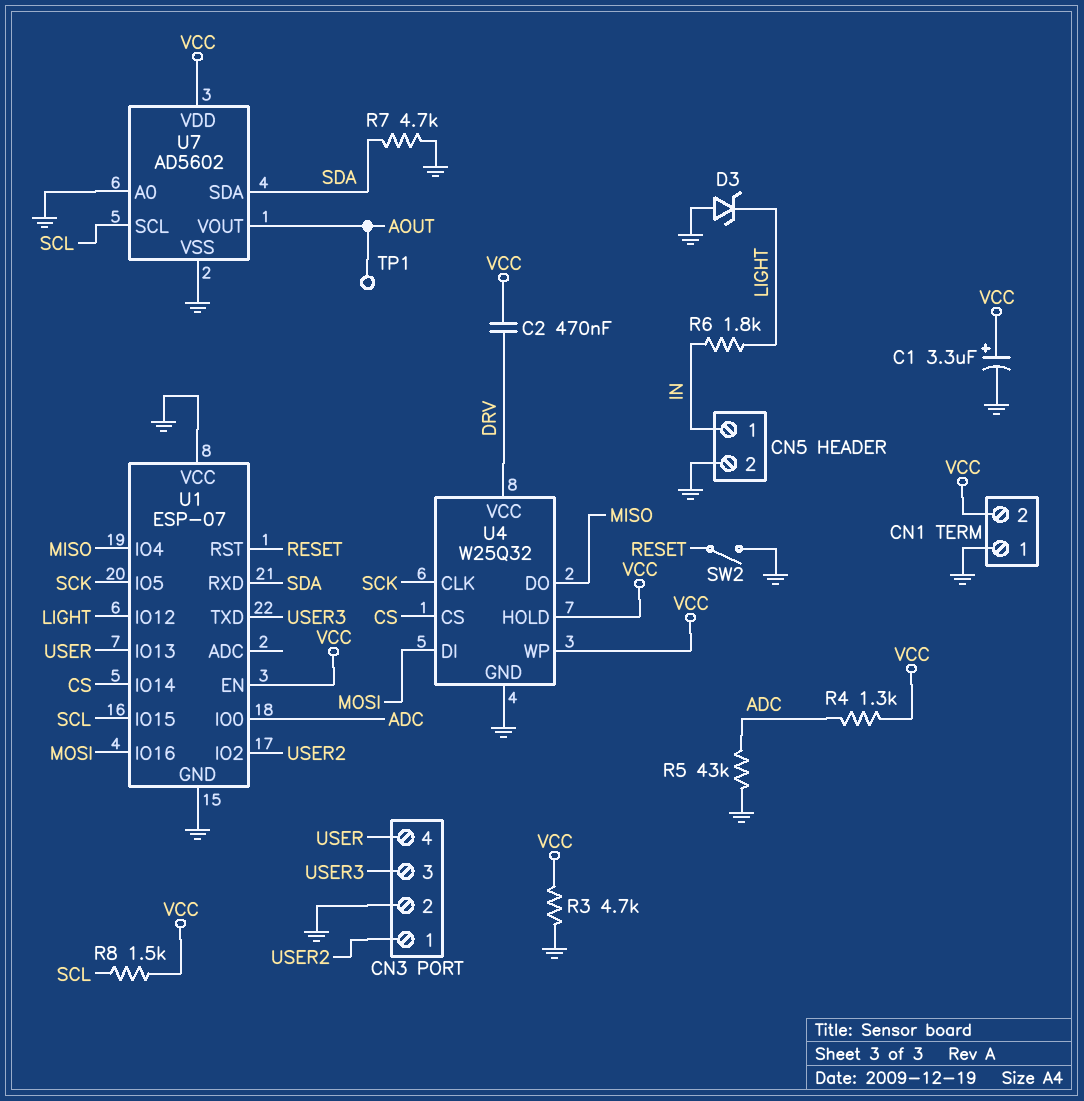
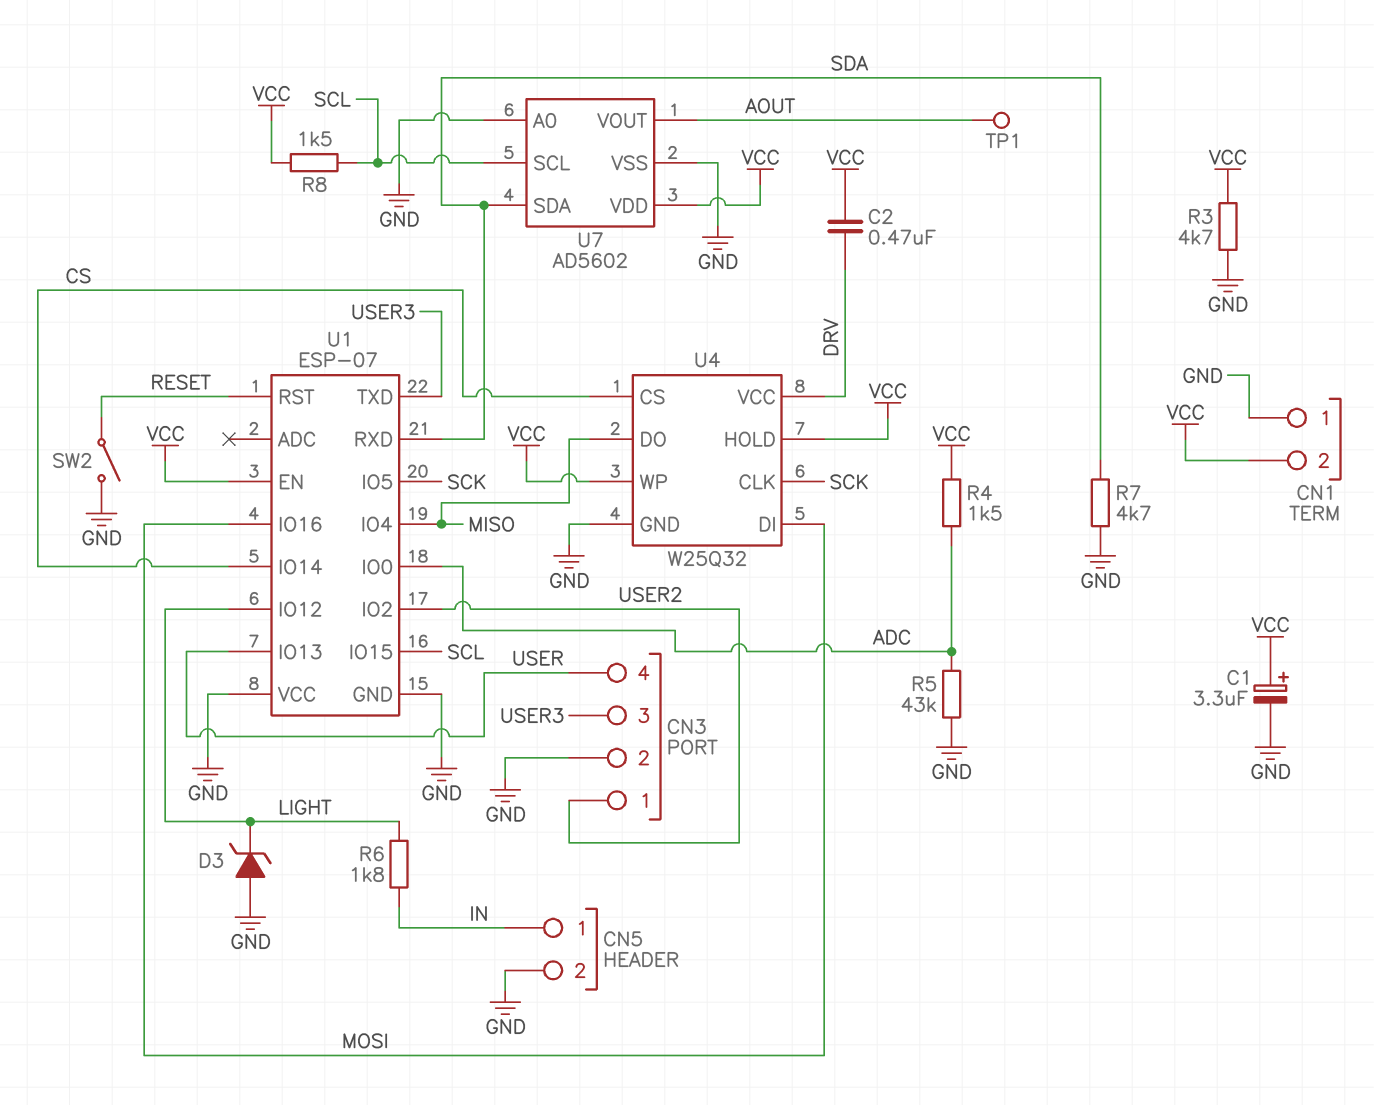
R4: 1.3k (ADC, VCC) -> 1.5k (ADC, VCC)

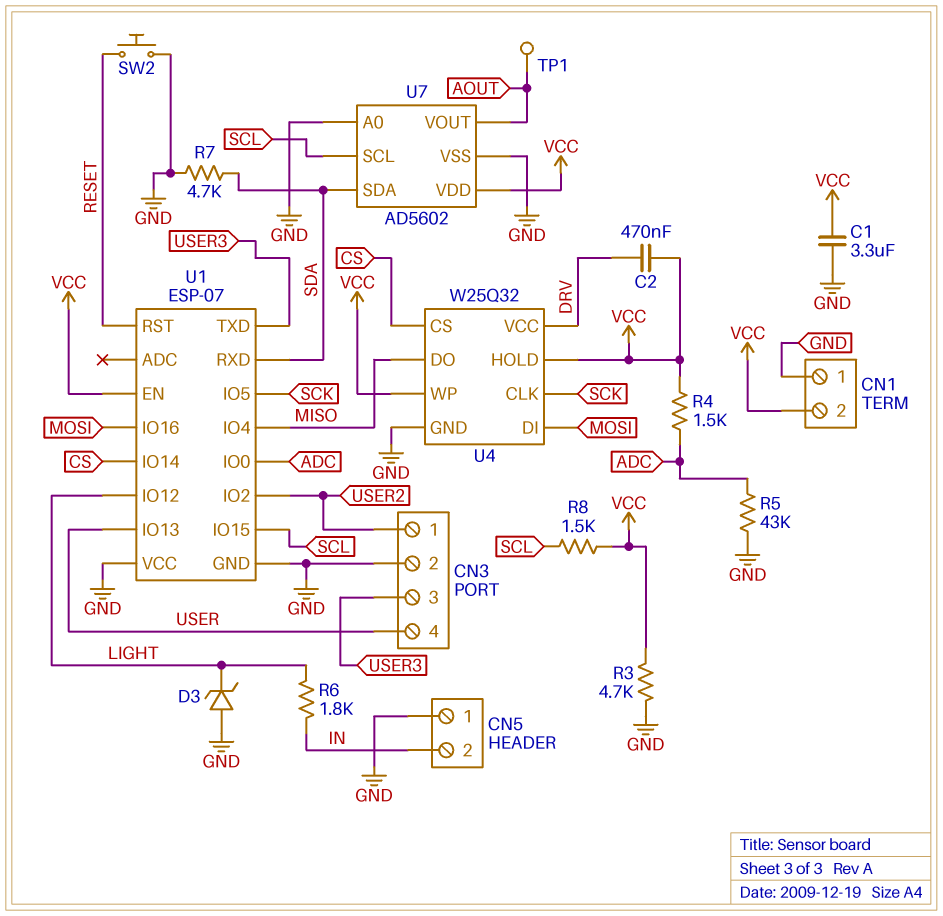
C1: 3.3uF (plus VCC, minus GND) -> 3.3uF (GND, VCC)
CN5 pin 1: IN -> GND
CN5 pin 2: GND -> IN
SW2: switch (GND, RESET) -> button (GND, RESET)

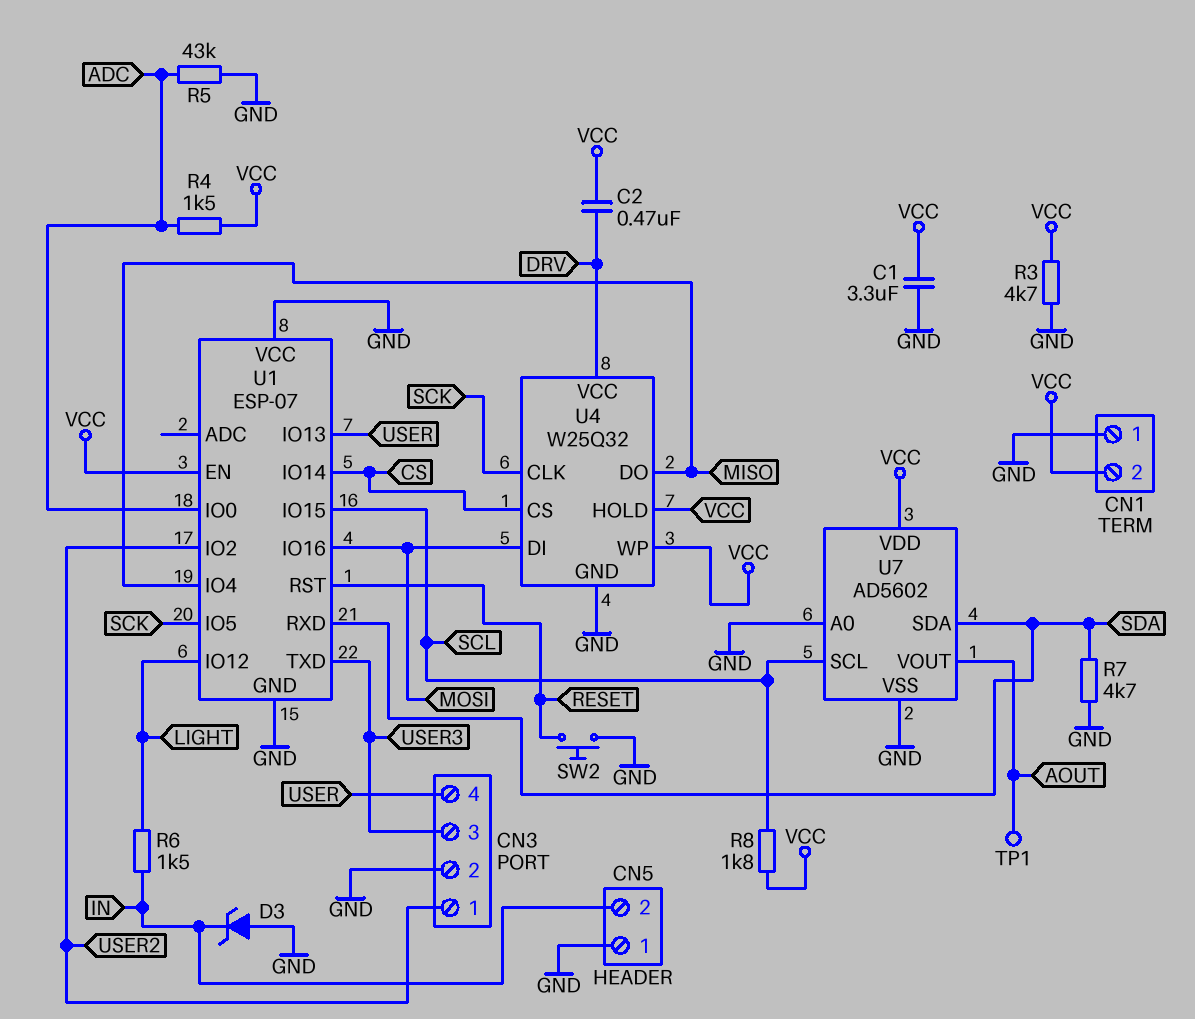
D3: zener (A GND, K LIGHT) -> zener (A GND, K IN)
R6: 1.8k (IN, LIGHT) -> 1.5k (IN, LIGHT)
R8: 1.5k (SCL, VCC) -> 1.8k (SCL, VCC)

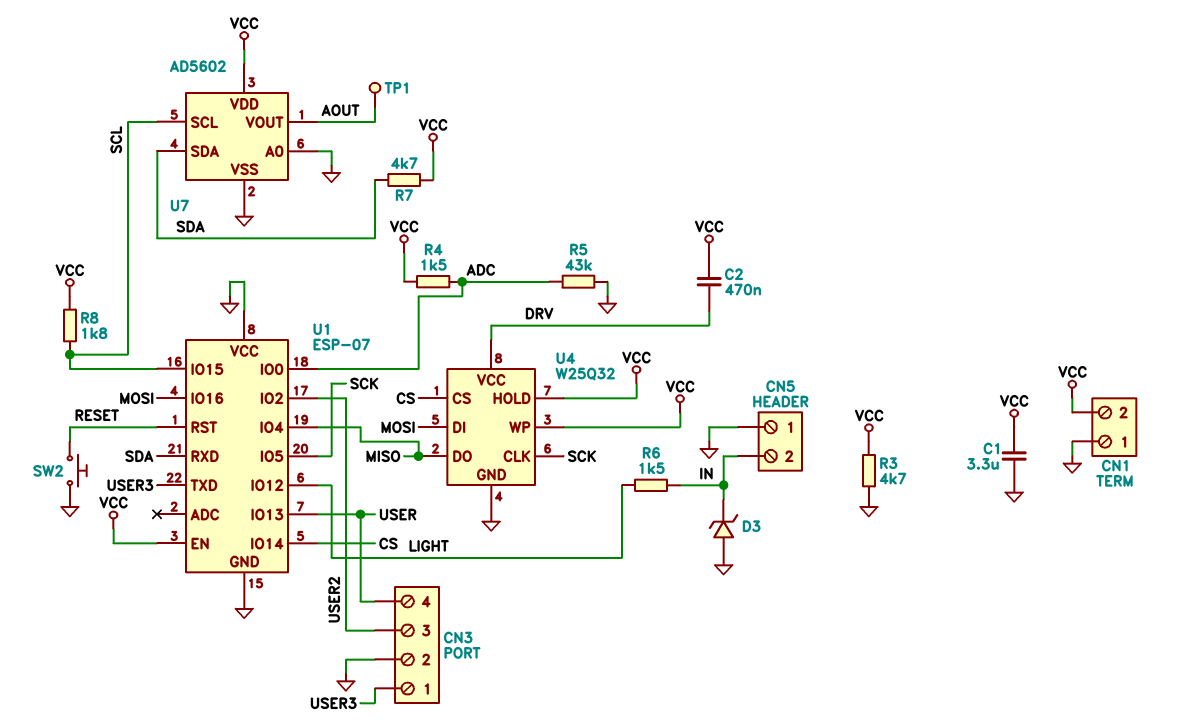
CN3 pin 1: USER2 -> USER3
CN3 pin 3: USER3 -> USER2
R7: 4.7k (GND, SDA) -> 4.7k (SDA, VCC)

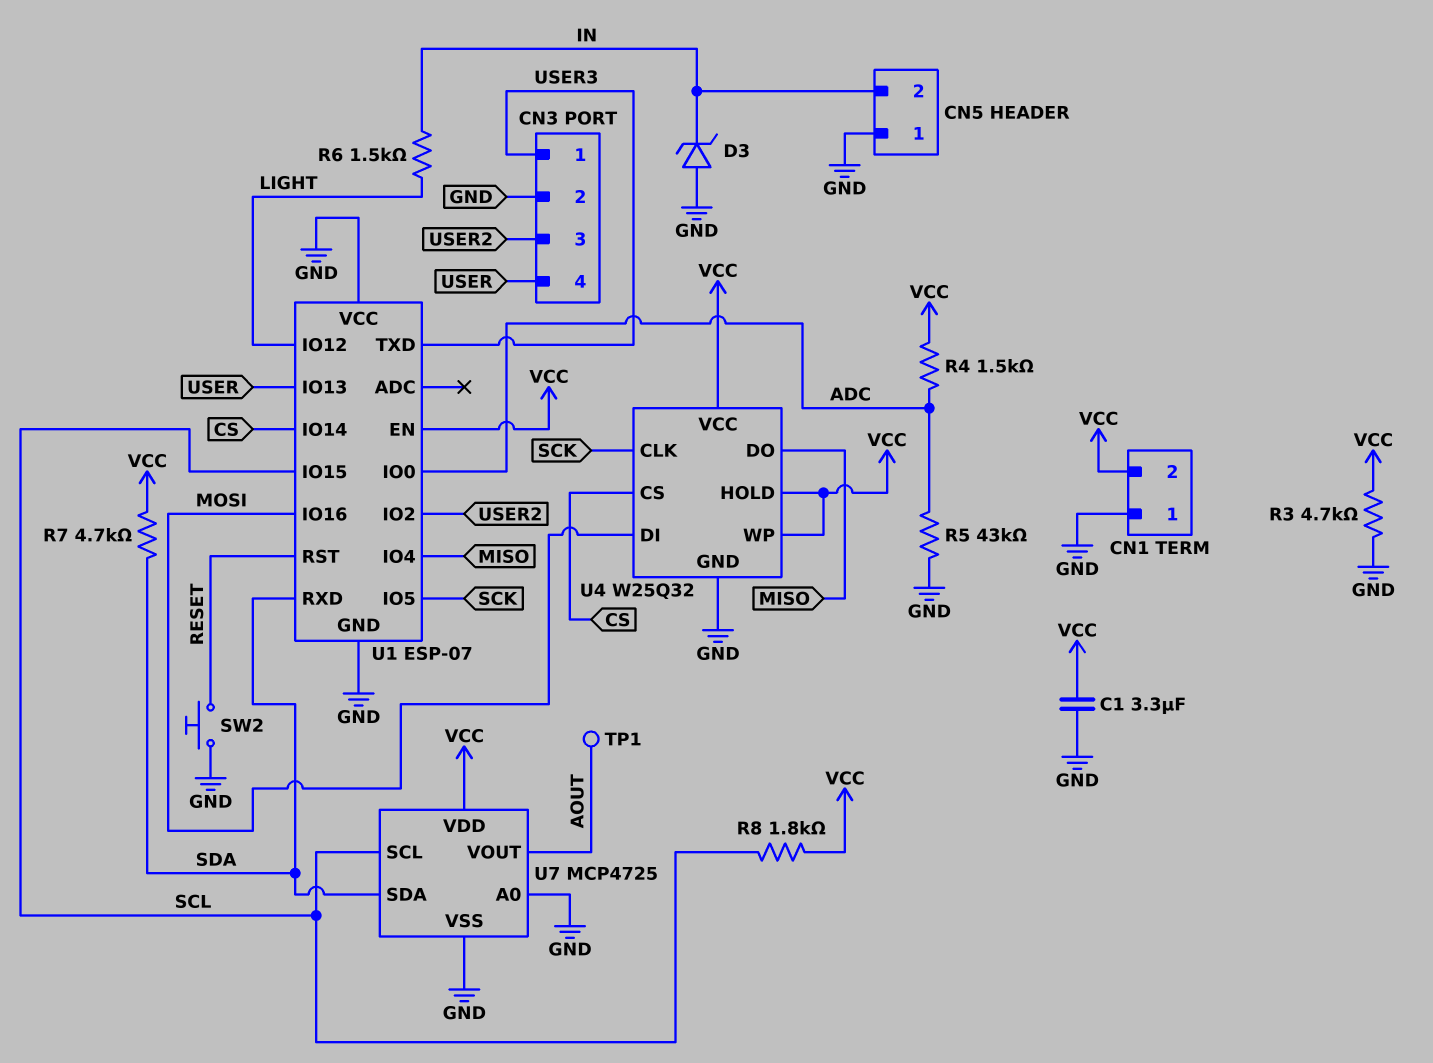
C2: 470nF (DRV, VCC) -> none
U4 pin VCC: DRV -> VCC
U7: AD5602 -> MCP4725

